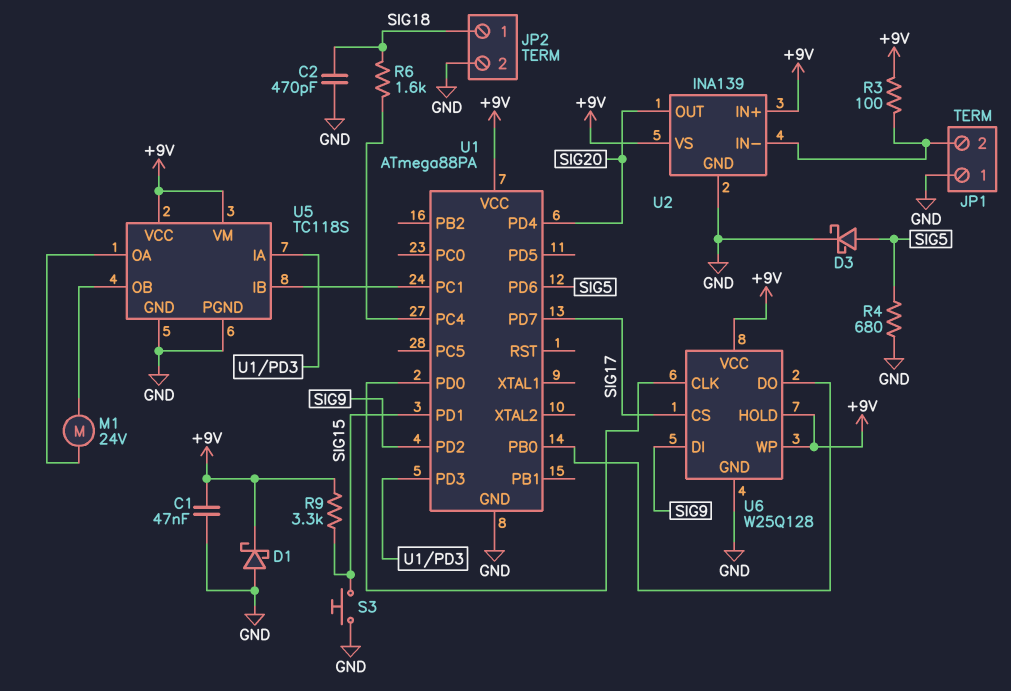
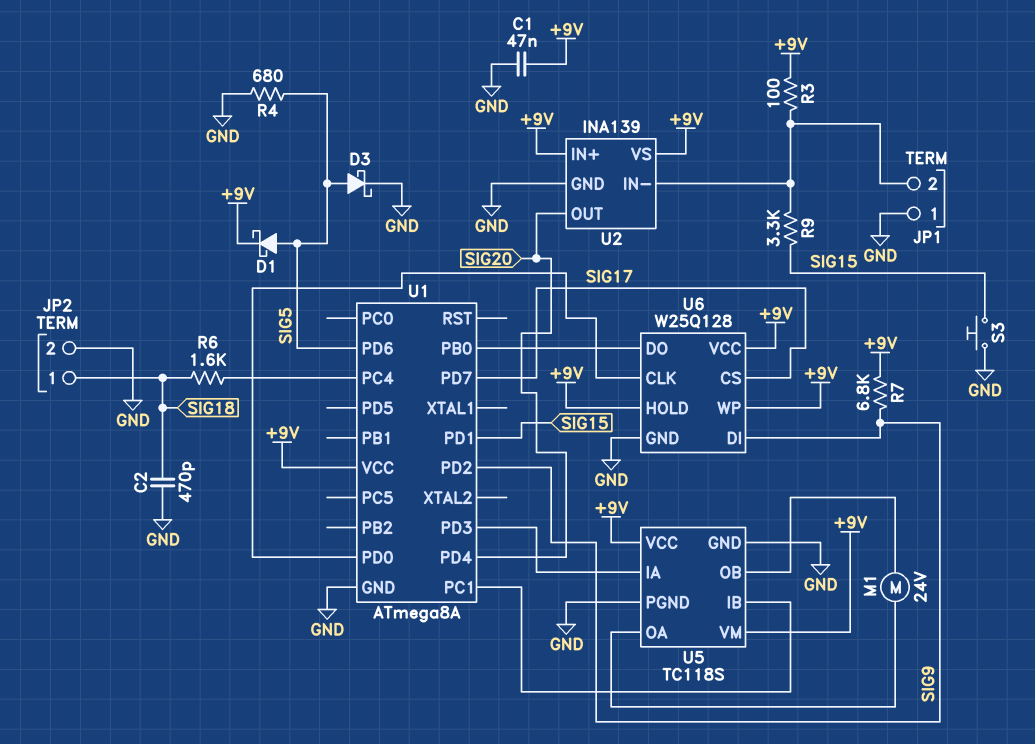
D1: schottky (A GND, K +9V) -> schottky (A SIG5, K +9V)
R7: none -> 6.8k (+9V, SIG9)
R9: 3.3k (+9V, SIG15) -> 3.3k (JP1/2, SIG15)
U1: ATmega88PA -> ATmega8A

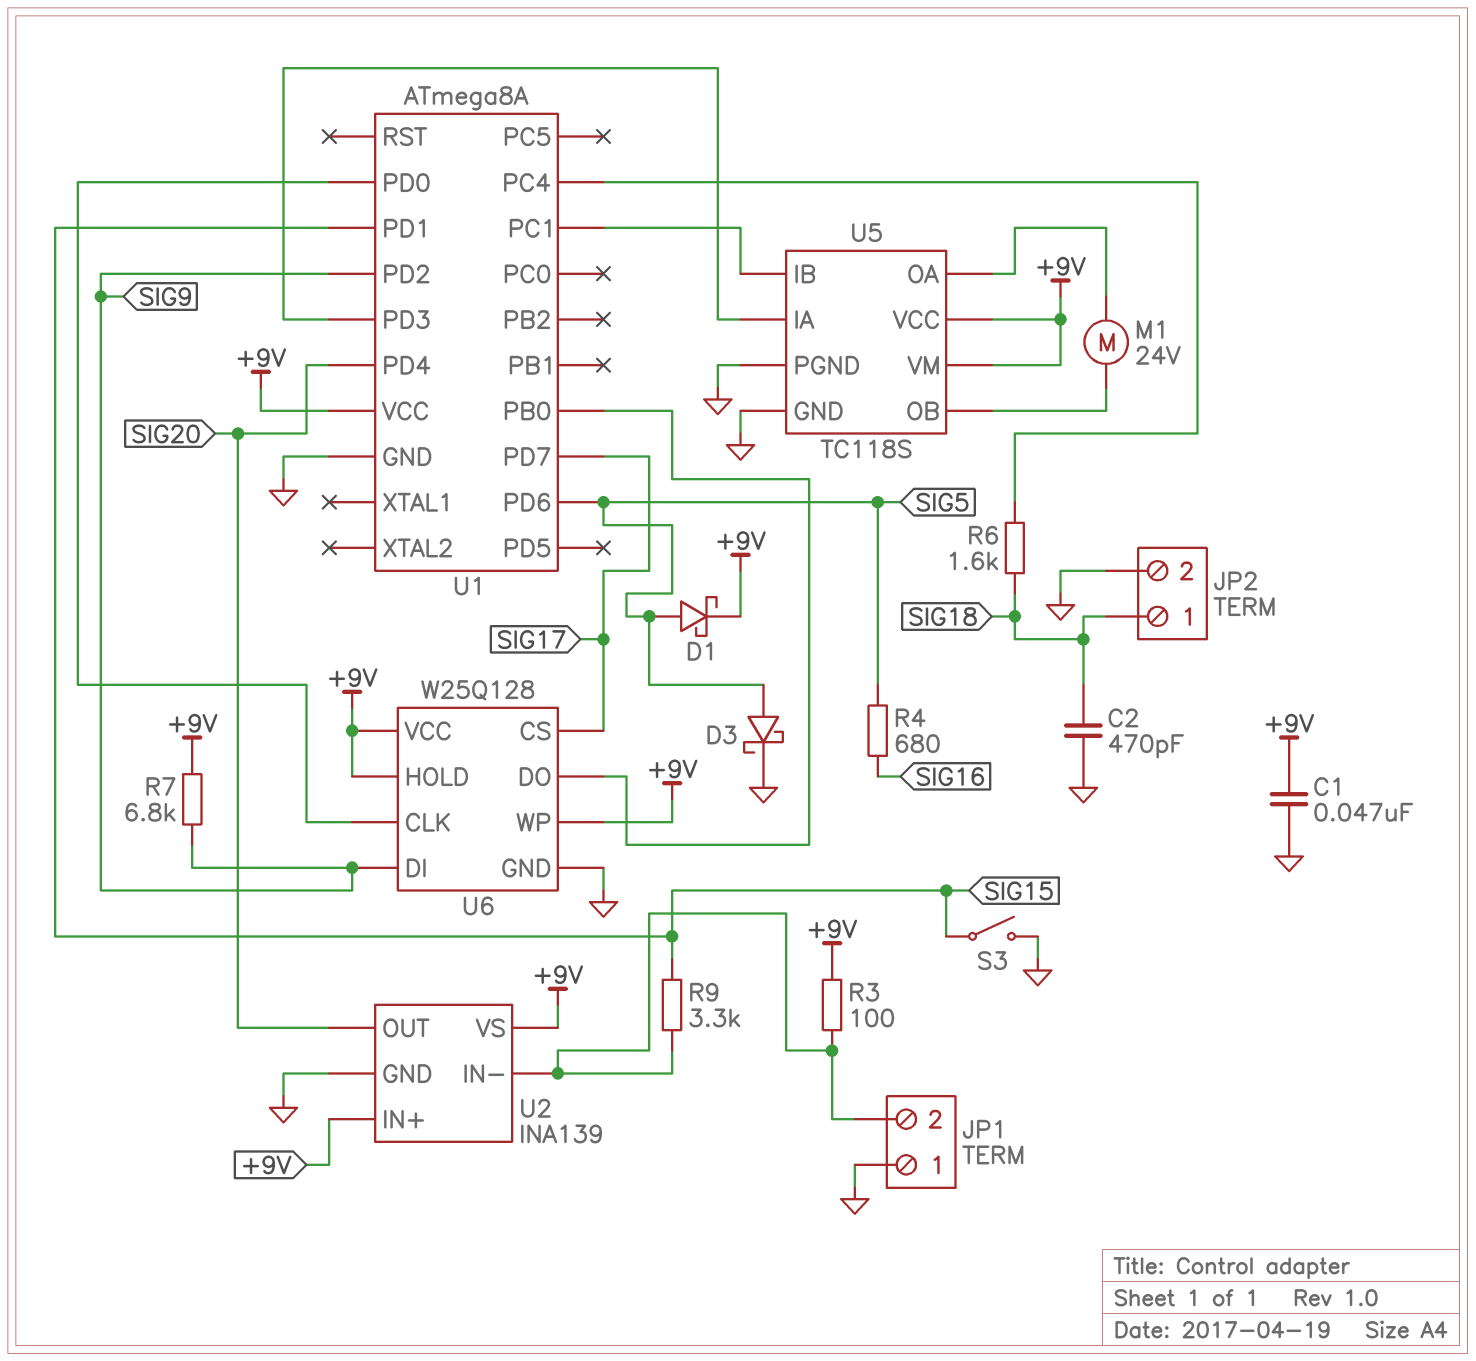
R4: 680 (GND, SIG5) -> 680 (SIG5, SIG16)
S3: button (GND, SIG15) -> switch (GND, SIG15)

